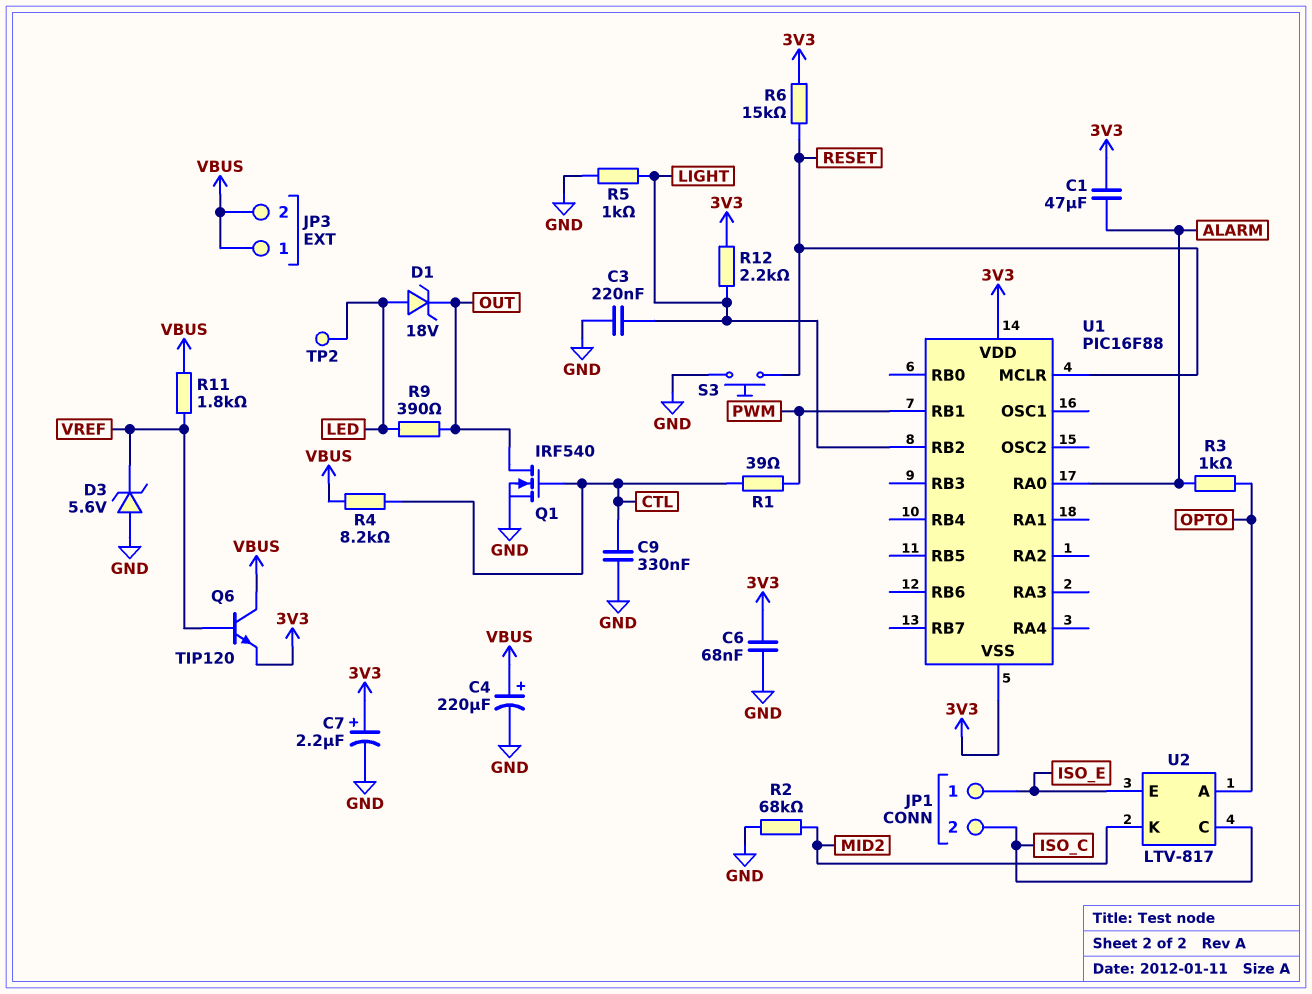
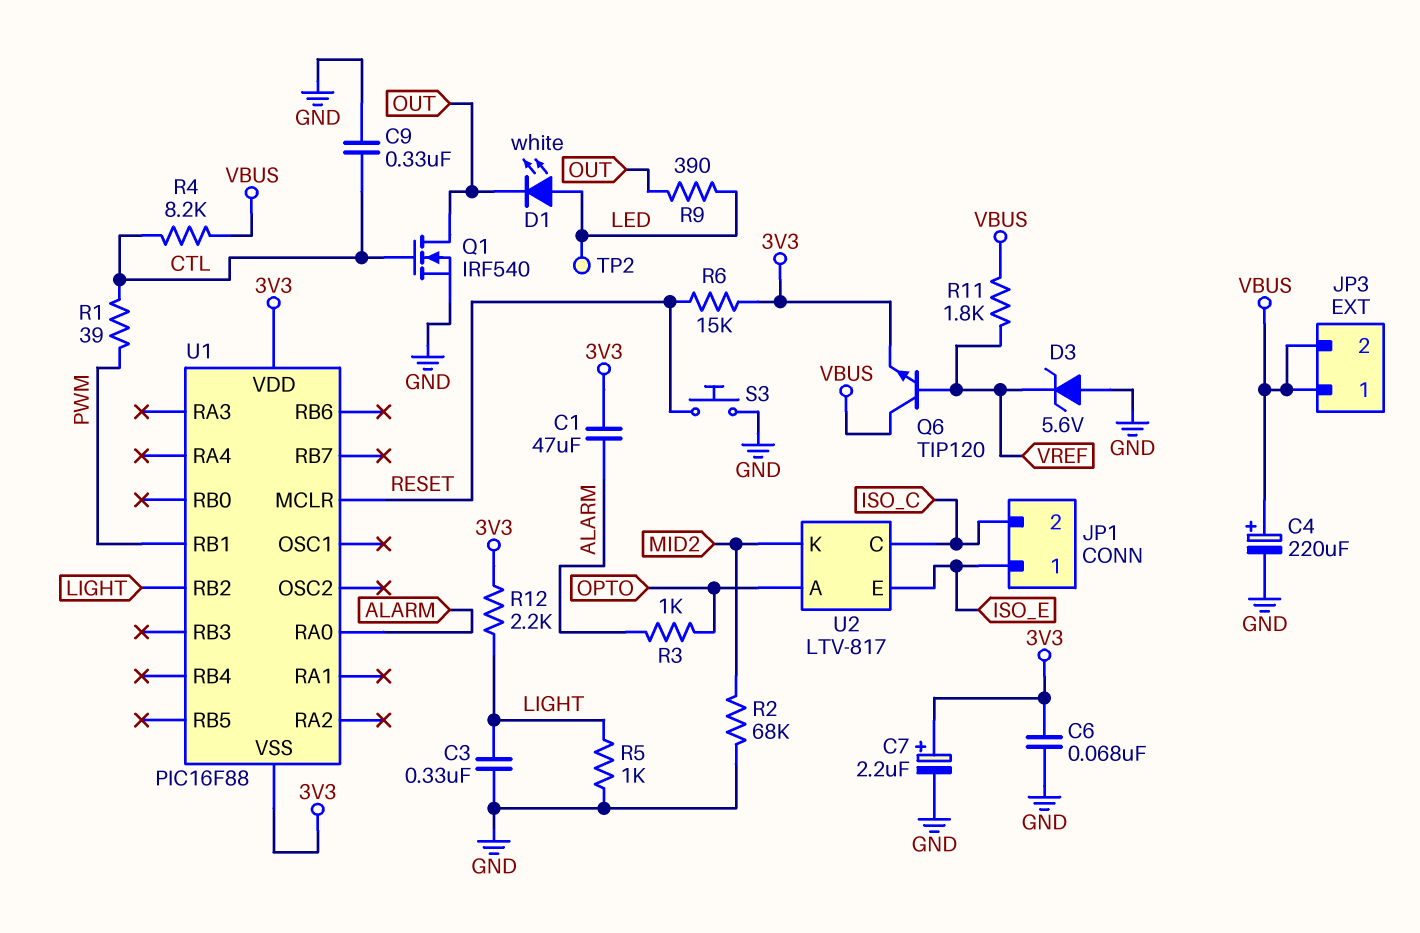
C3: 220nF (GND, LIGHT) -> 330nF (GND, LIGHT)
D1: zener 18V (A LED, K OUT) -> LED white (A LED, K OUT)

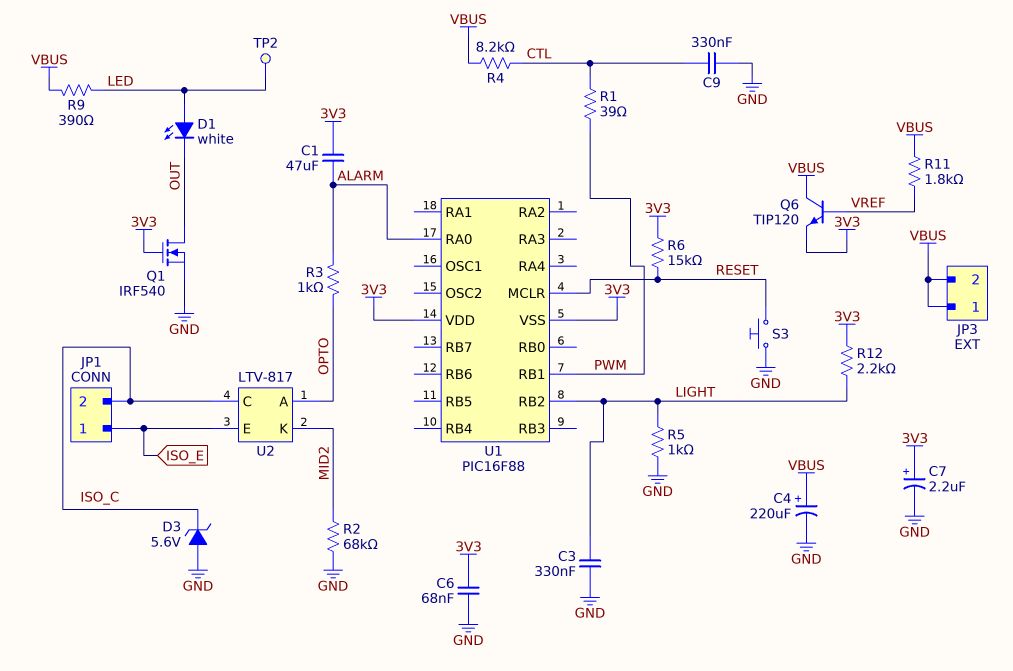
D3: zener 5.6V (A GND, K VREF) -> zener 5.6V (A GND, K ISO_C)
Q1: NMOS IRF540 (G CTL, D OUT, S GND) -> NMOS IRF540 (G 3V3, D OUT, S GND)
R9: 390 (LED, OUT) -> 390 (LED, VBUS)

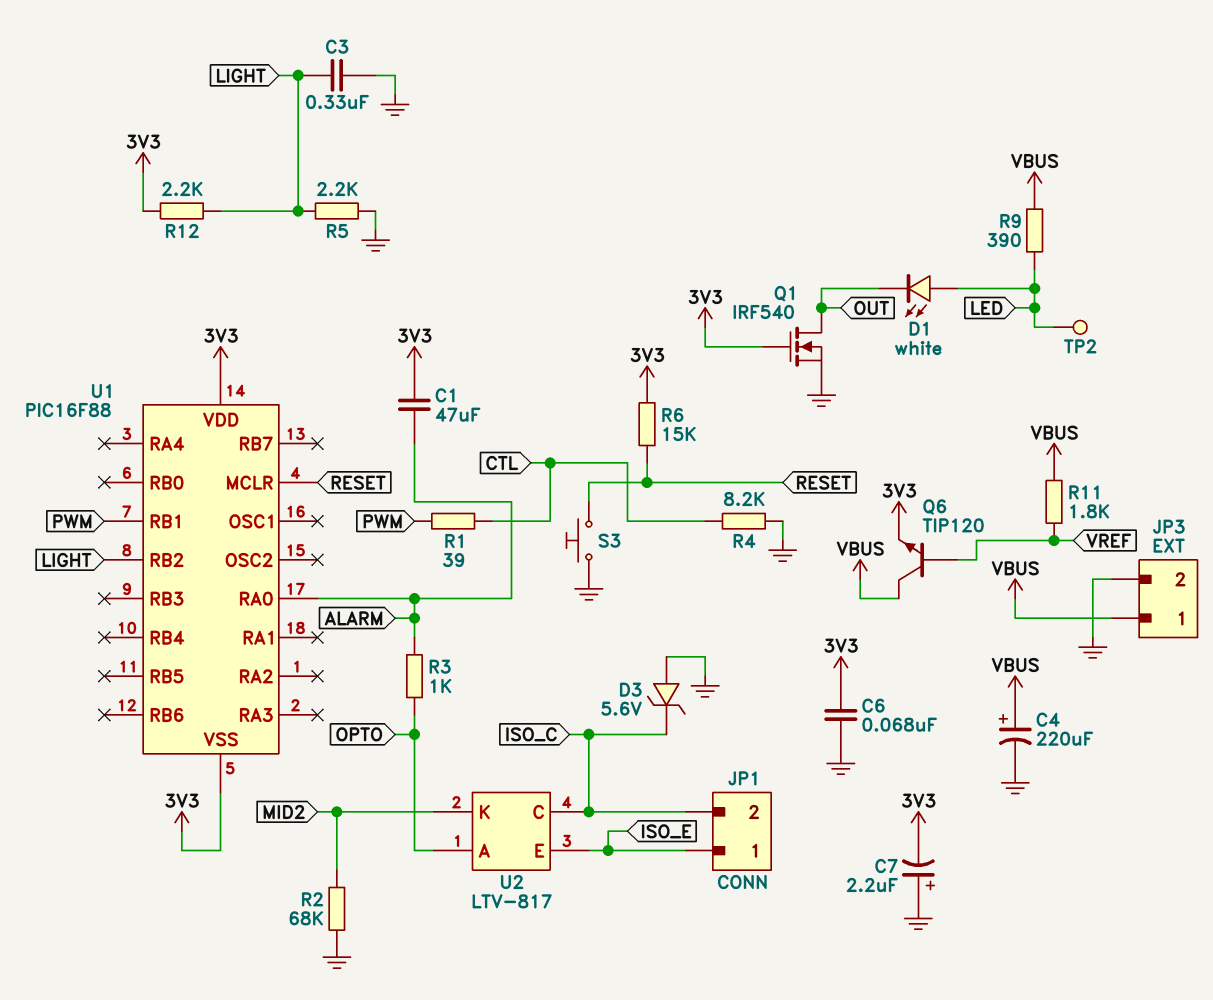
C7: 2.2uF (plus 3V3, minus GND) -> 2.2uF (plus GND, minus 3V3)
C9: 330nF (CTL, GND) -> none
JP3 pin 2: VBUS -> GND
R4: 8.2k (CTL, VBUS) -> 8.2k (CTL, GND)
R5: 1k (GND, LIGHT) -> 2.2k (GND, LIGHT)

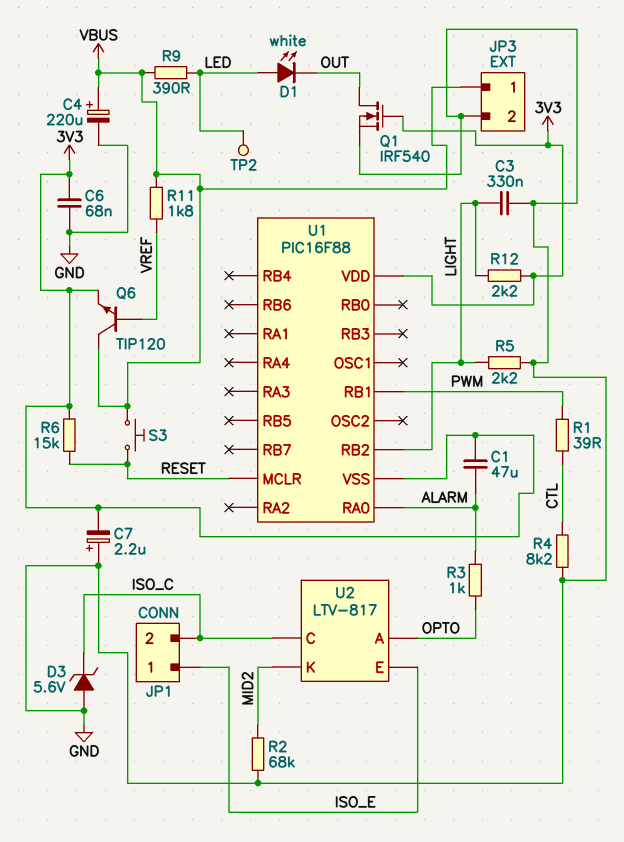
S3: button (GND, RESET) -> button (RESET, VBUS)

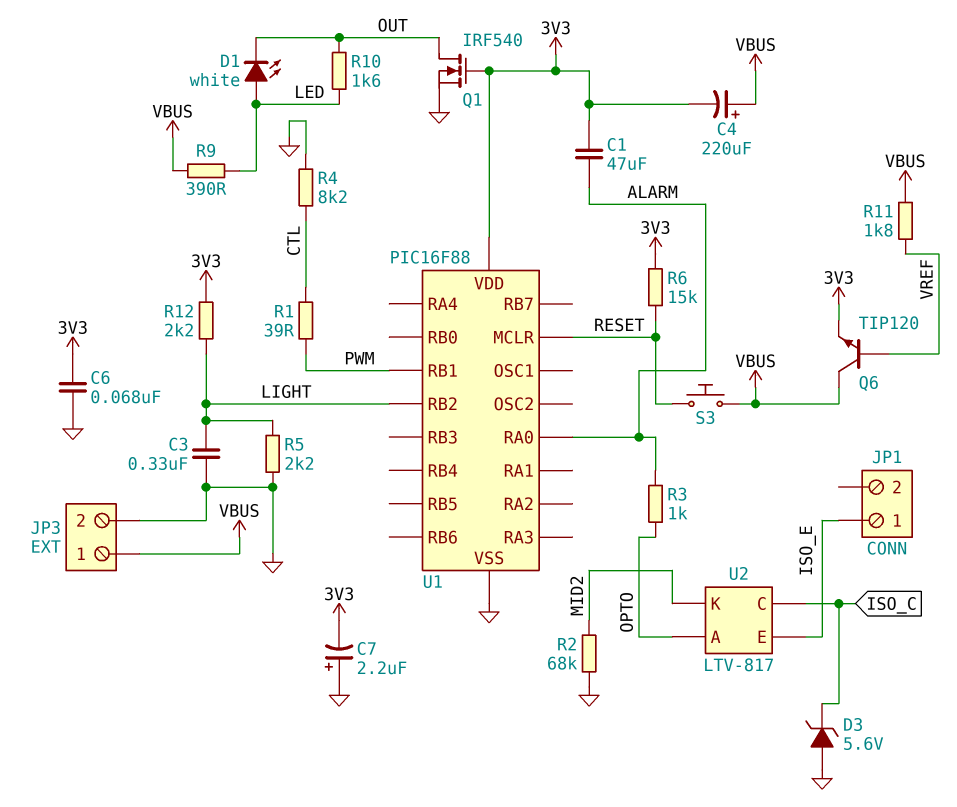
C4: 220uF (plus VBUS, minus GND) -> 220uF (plus VBUS, minus 3V3)
JP1 pin 2: ISO_C -> none
R10: none -> 1.6k (LED, OUT)
TP2: test point (LED) -> none
U1 pin VSS: 3V3 -> GND

